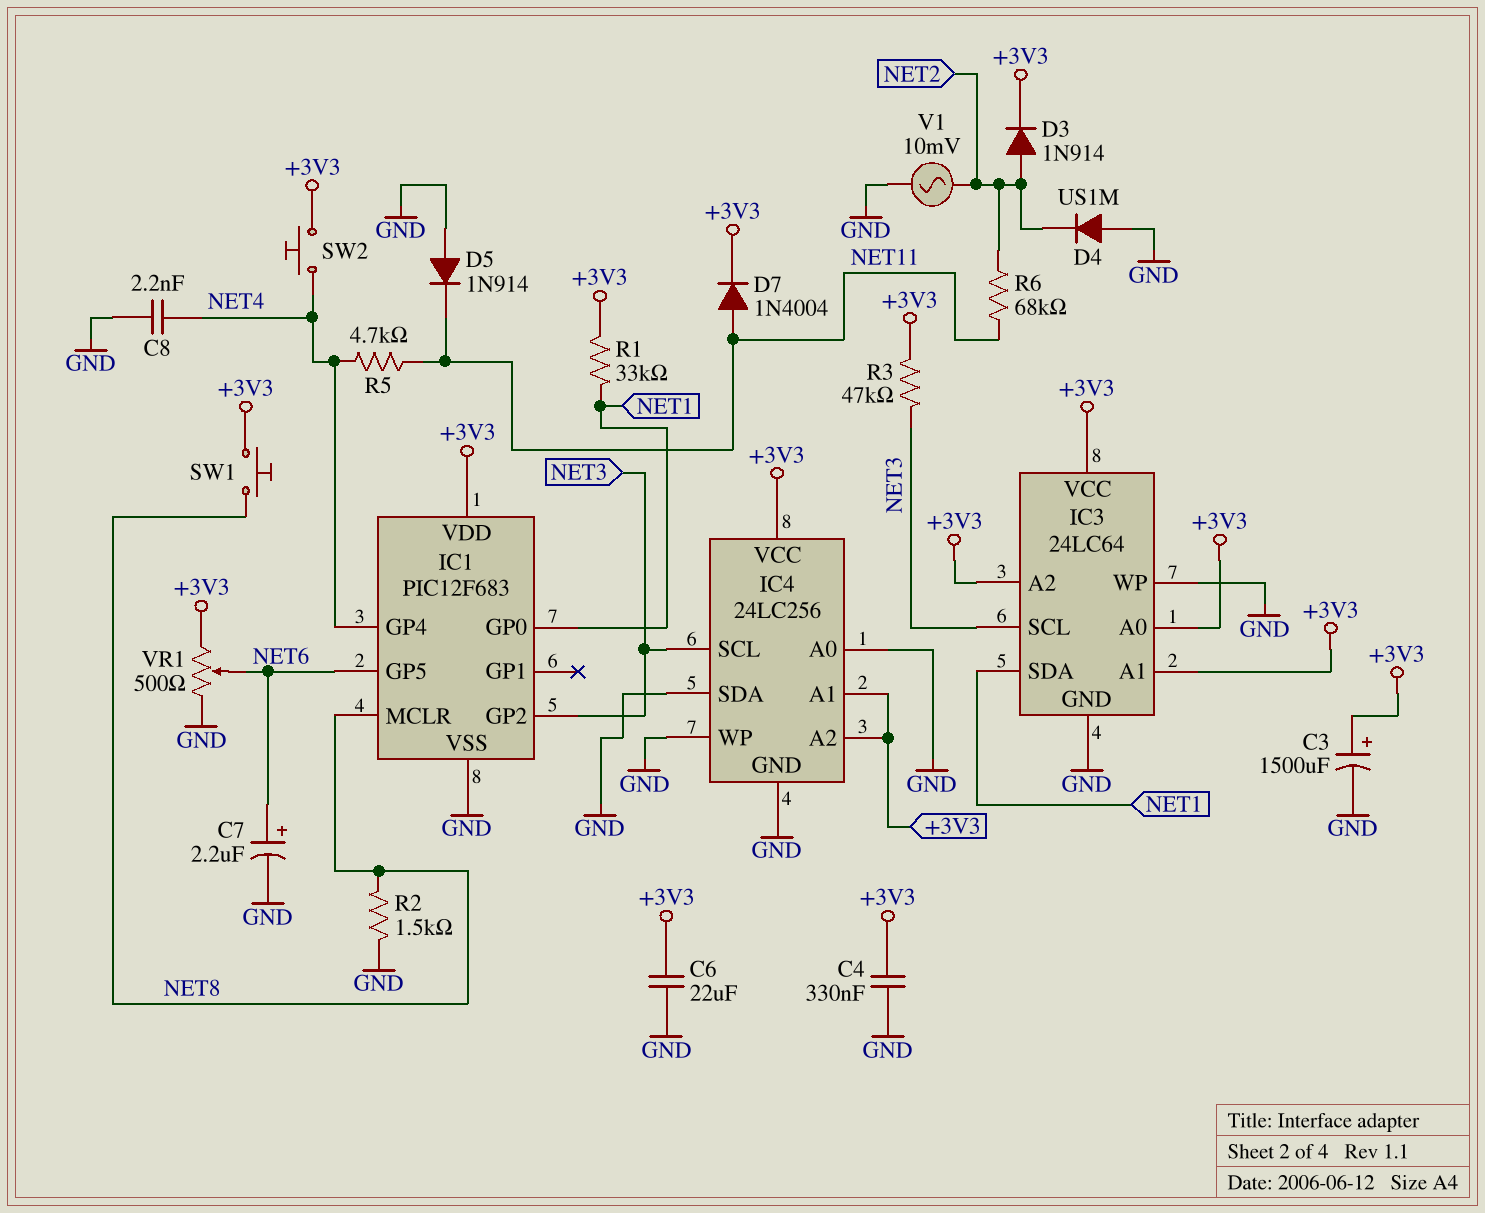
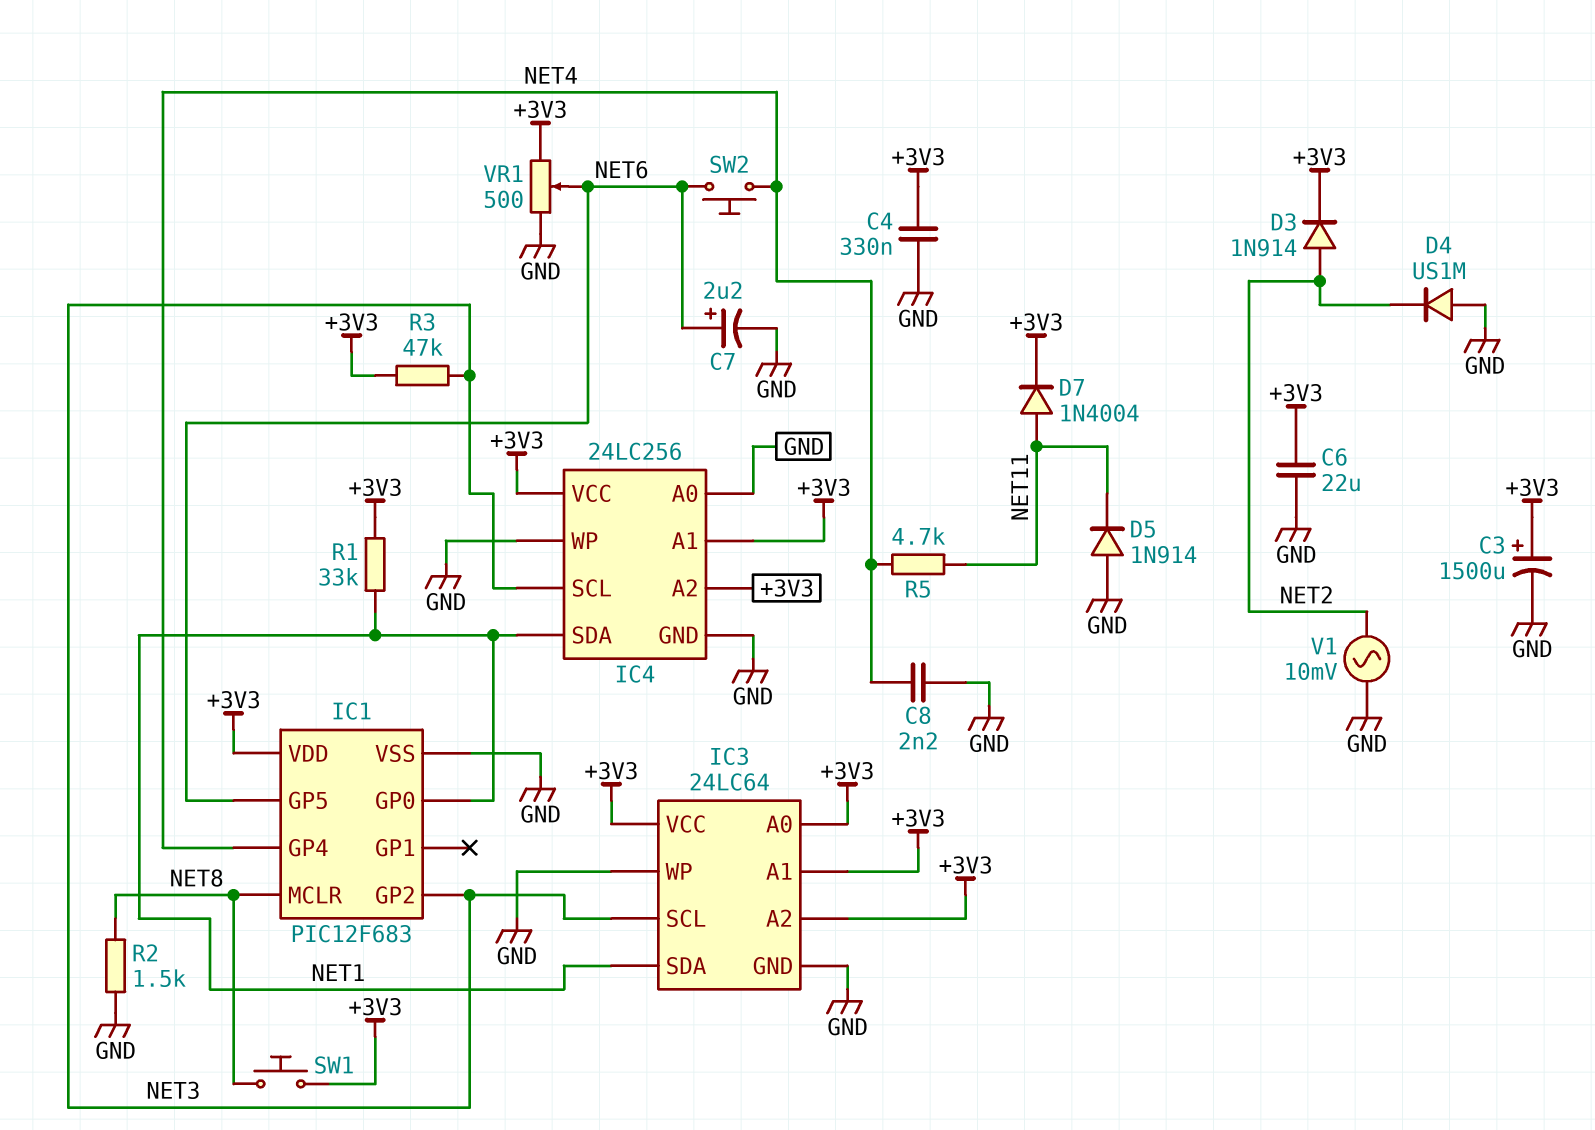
IC4 pin SDA: GND -> NET1
R6: 68k (NET2, NET11) -> none
SW2: button (+3V3, NET4) -> button (NET4, NET6)

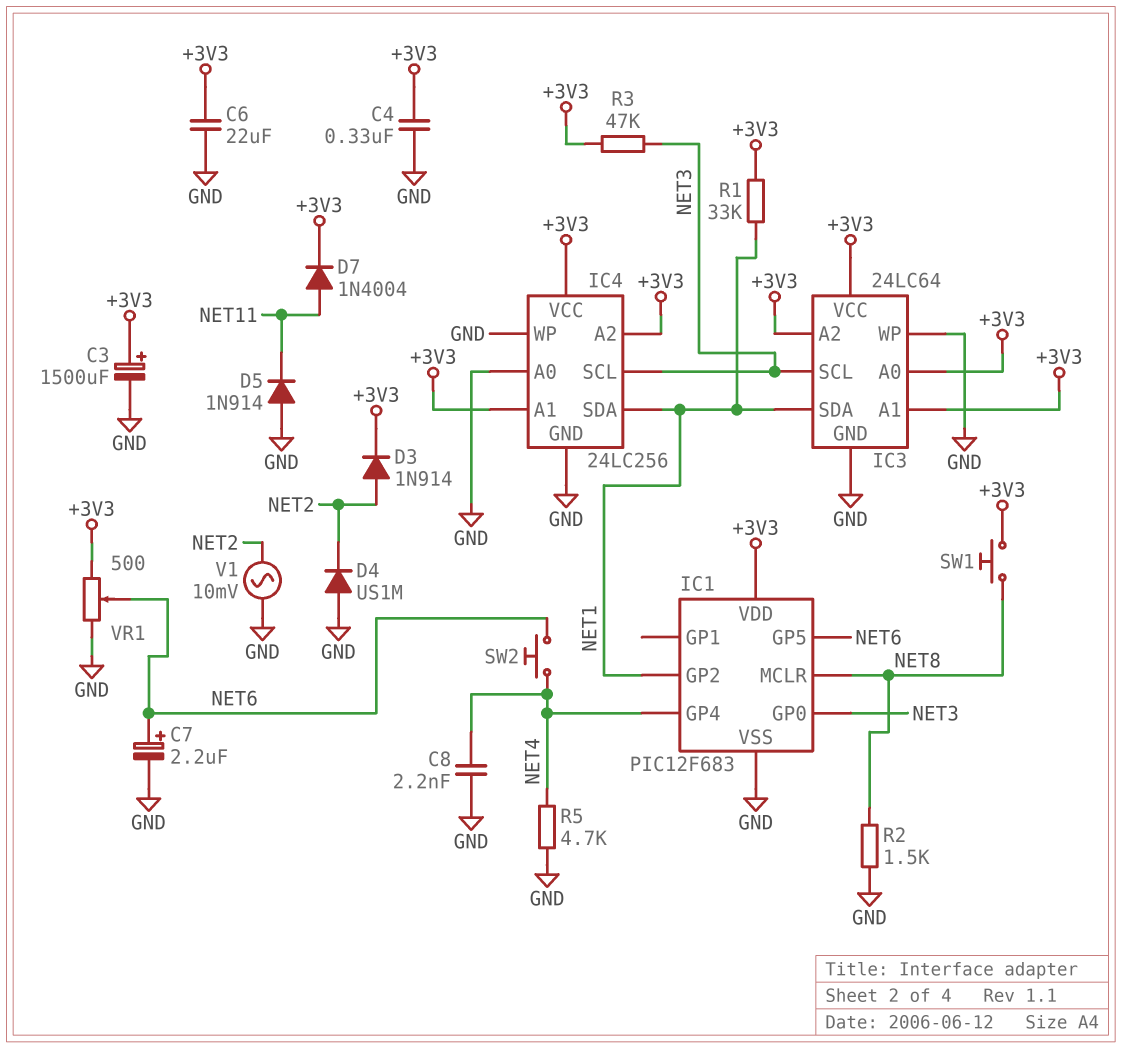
IC1 pin GP0: NET1 -> NET3
IC1 pin GP2: NET3 -> NET1
R5: 4.7k (NET4, NET11) -> 4.7k (GND, NET4)

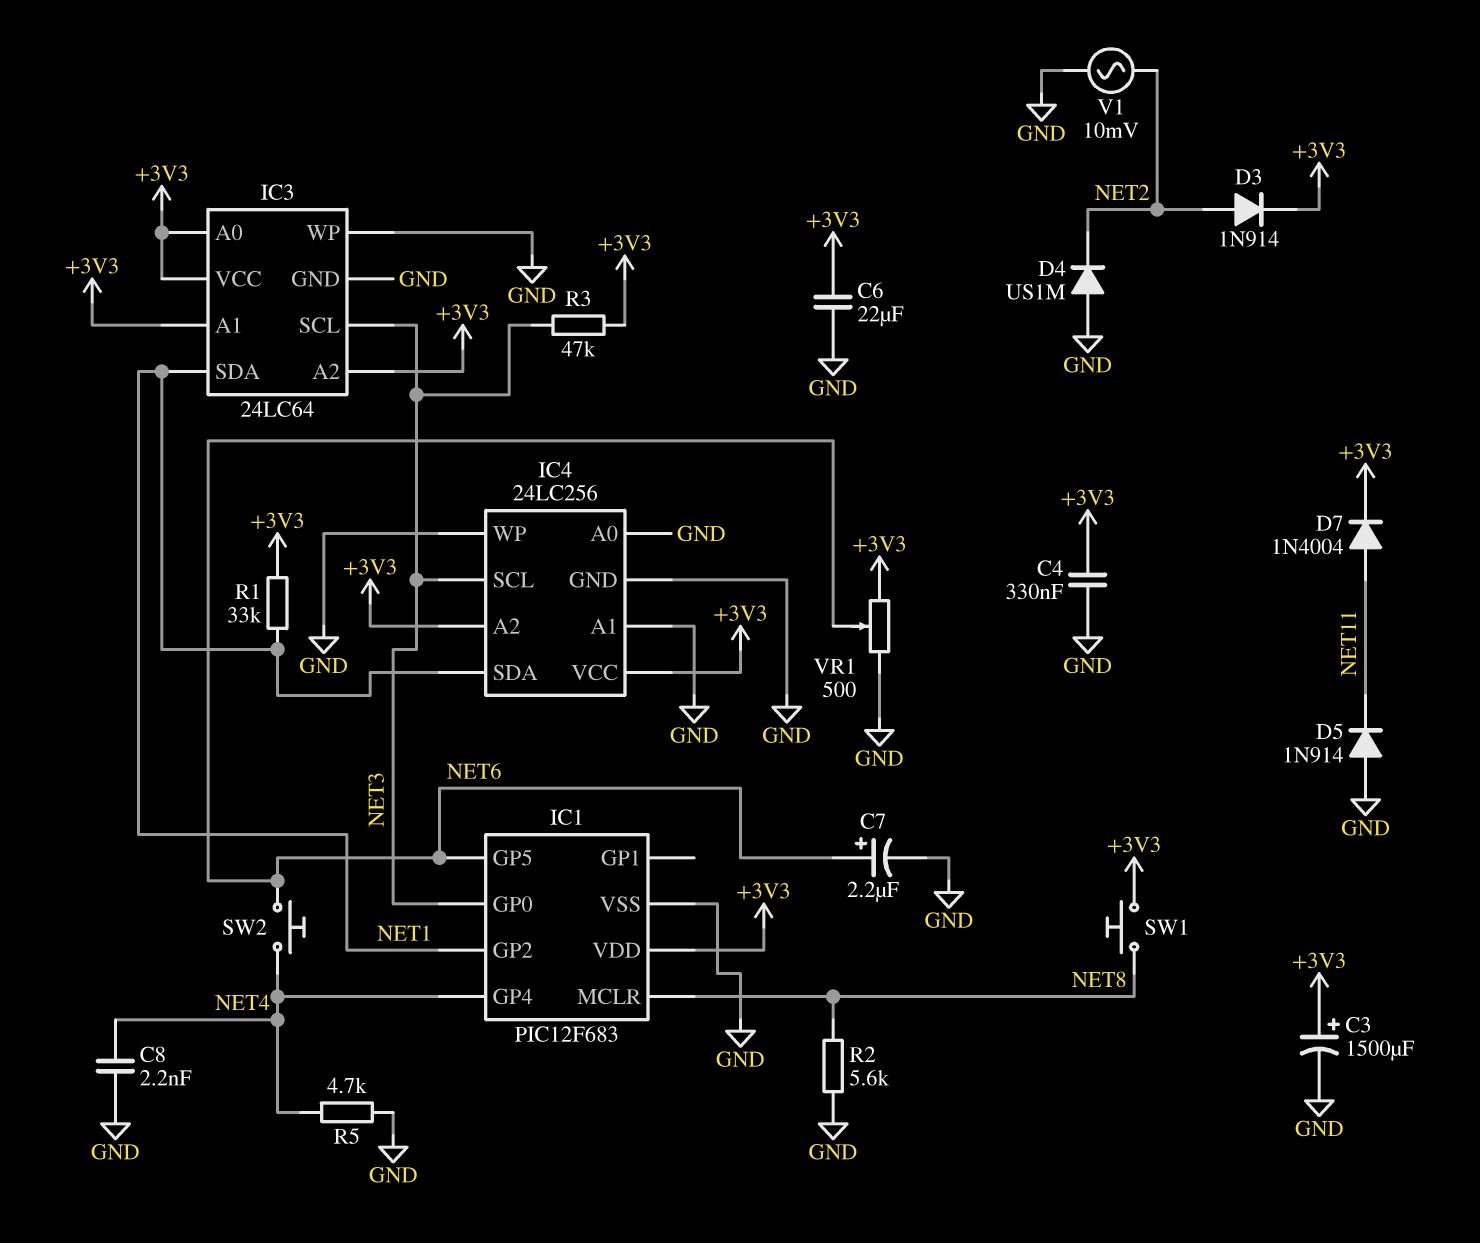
IC4 pin A1: +3V3 -> GND
R2: 1.5k (GND, NET8) -> 5.6k (GND, NET8)

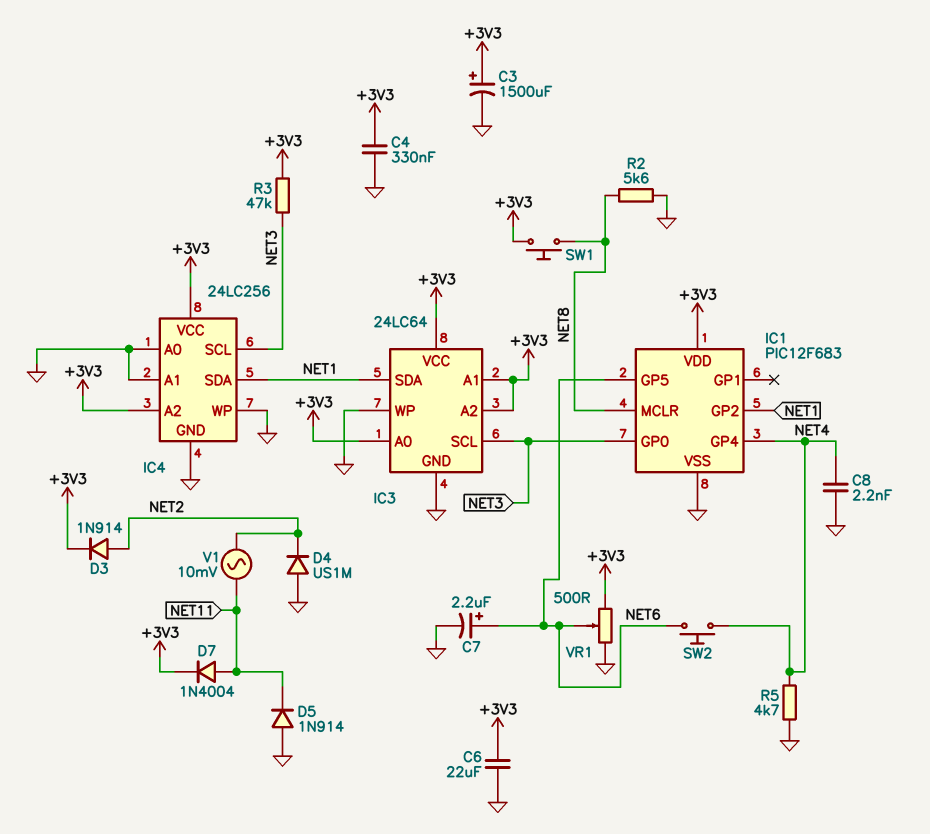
R1: 33k (+3V3, NET1) -> none
V1: AC 10mV (GND, NET2) -> AC 10mV (NET2, NET11)

